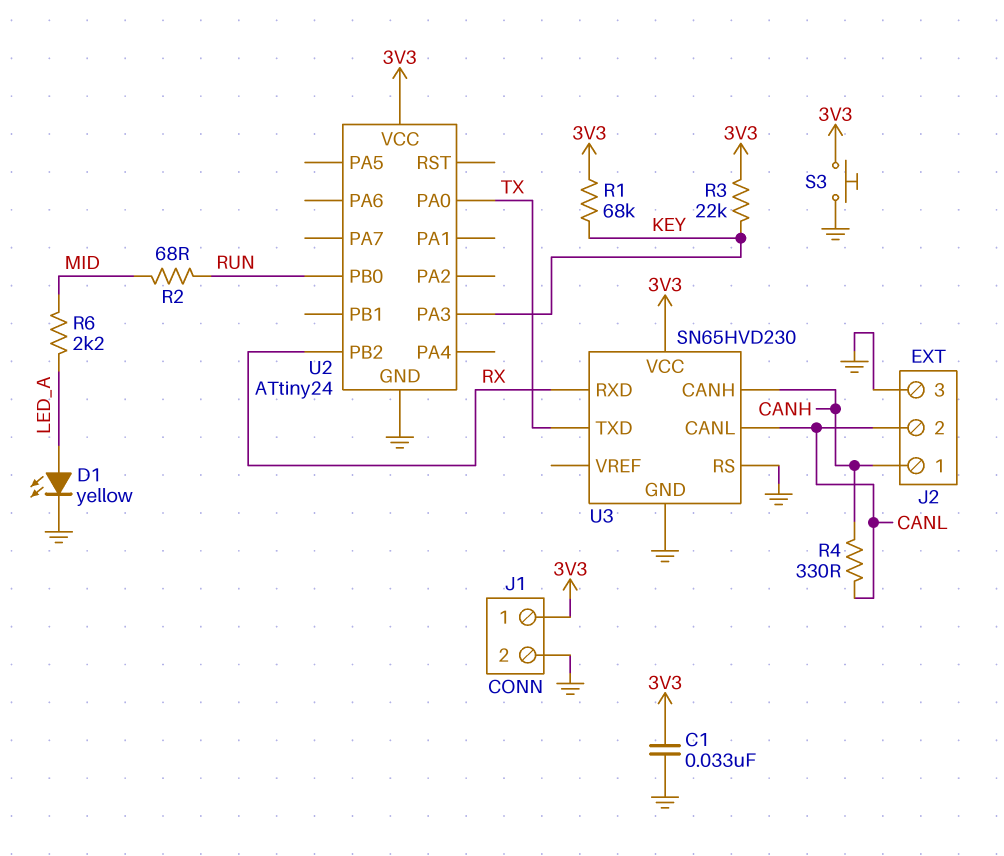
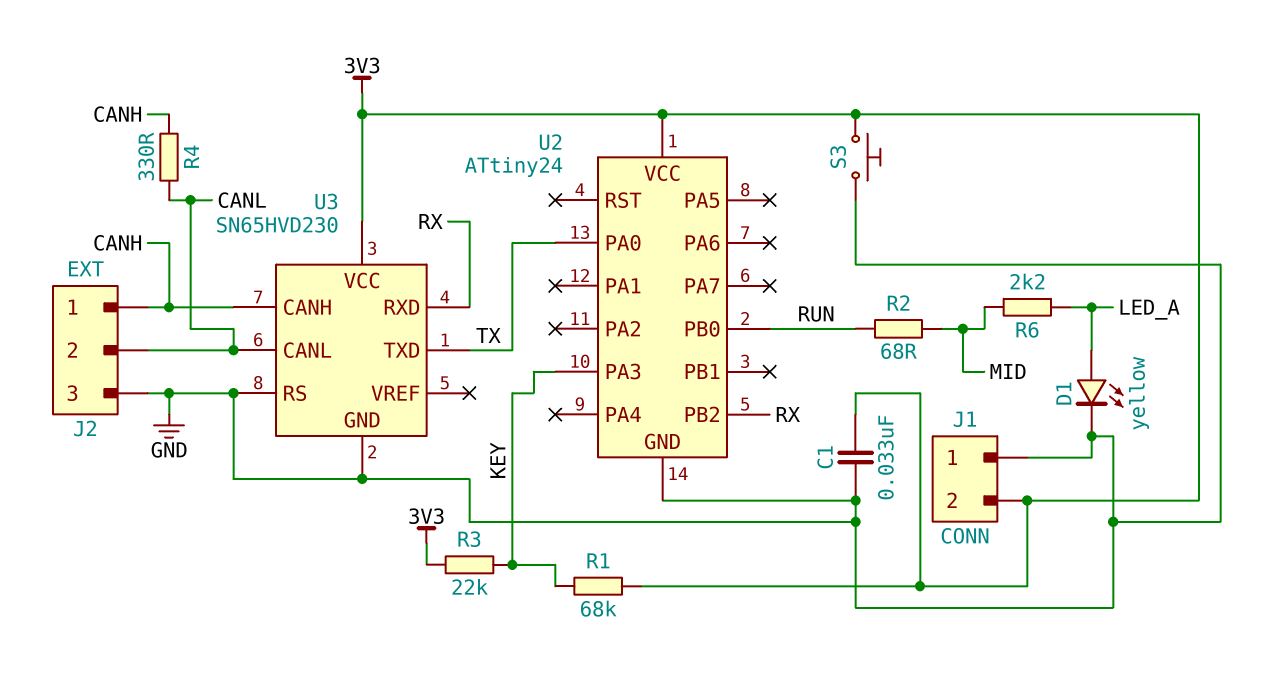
J1 pin 1: 3V3 -> GND
J1 pin 2: GND -> 3V3

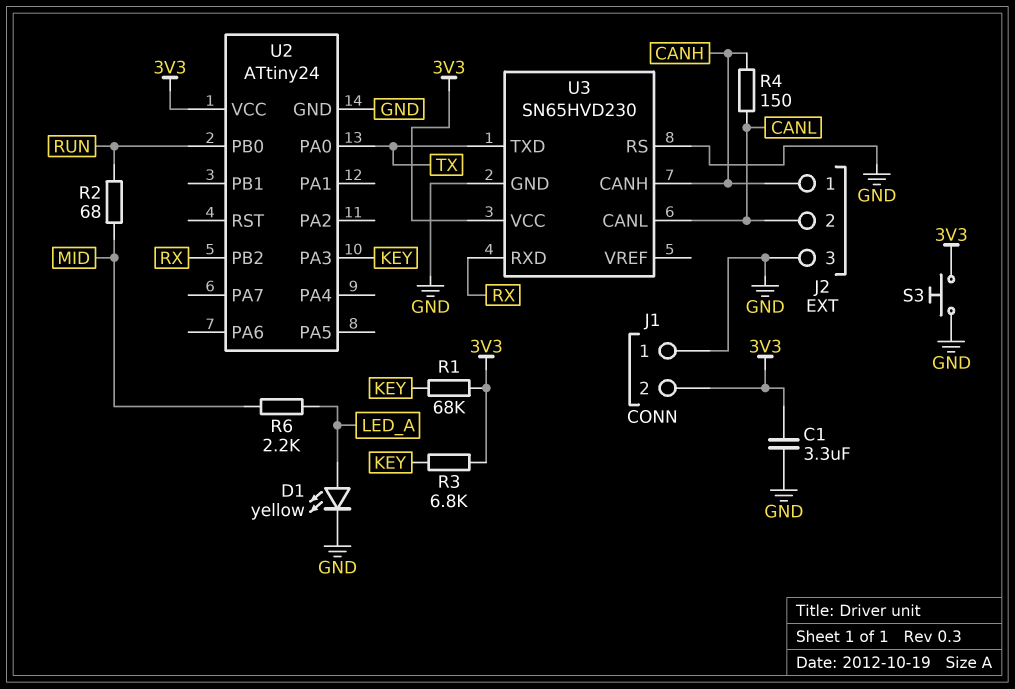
C1: 33nF (3V3, GND) -> 3.3uF (3V3, GND)
R3: 22k (3V3, KEY) -> 6.8k (3V3, KEY)
R4: 330 (CANH, CANL) -> 150 (CANH, CANL)

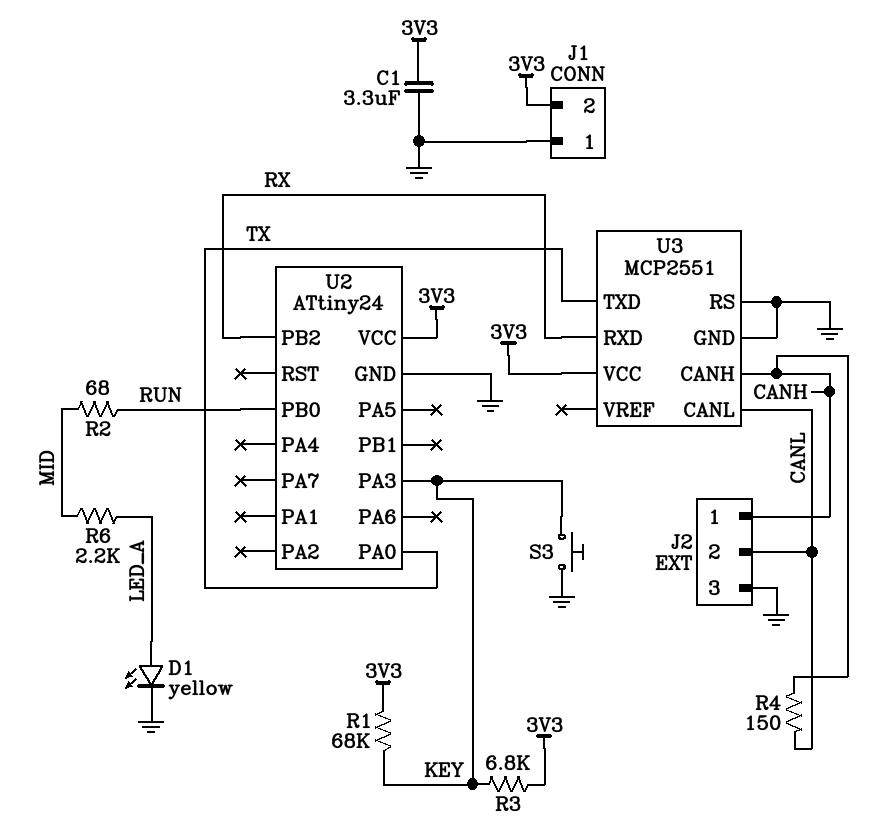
S3: button (3V3, GND) -> button (GND, KEY)
U3: SN65HVD230 -> MCP2551

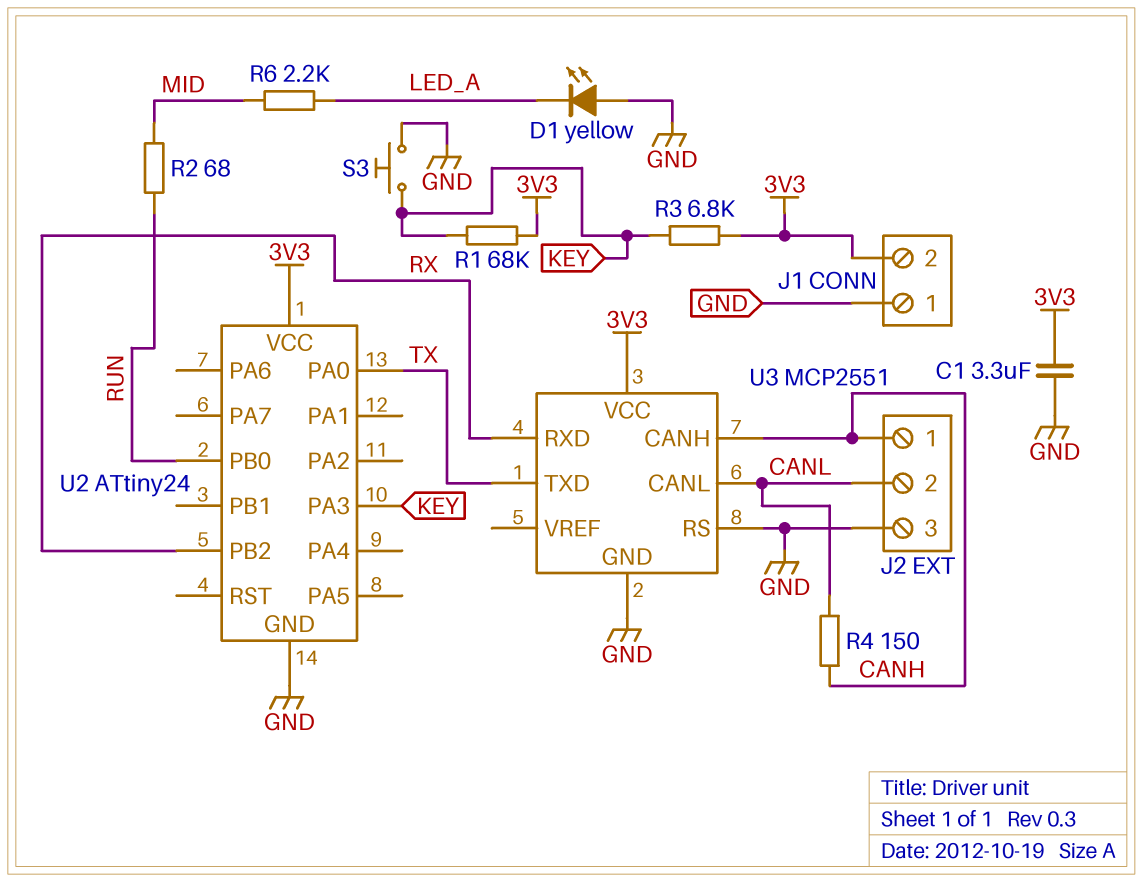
D1: LED yellow (A LED_A, K GND) -> LED yellow (A GND, K LED_A)

